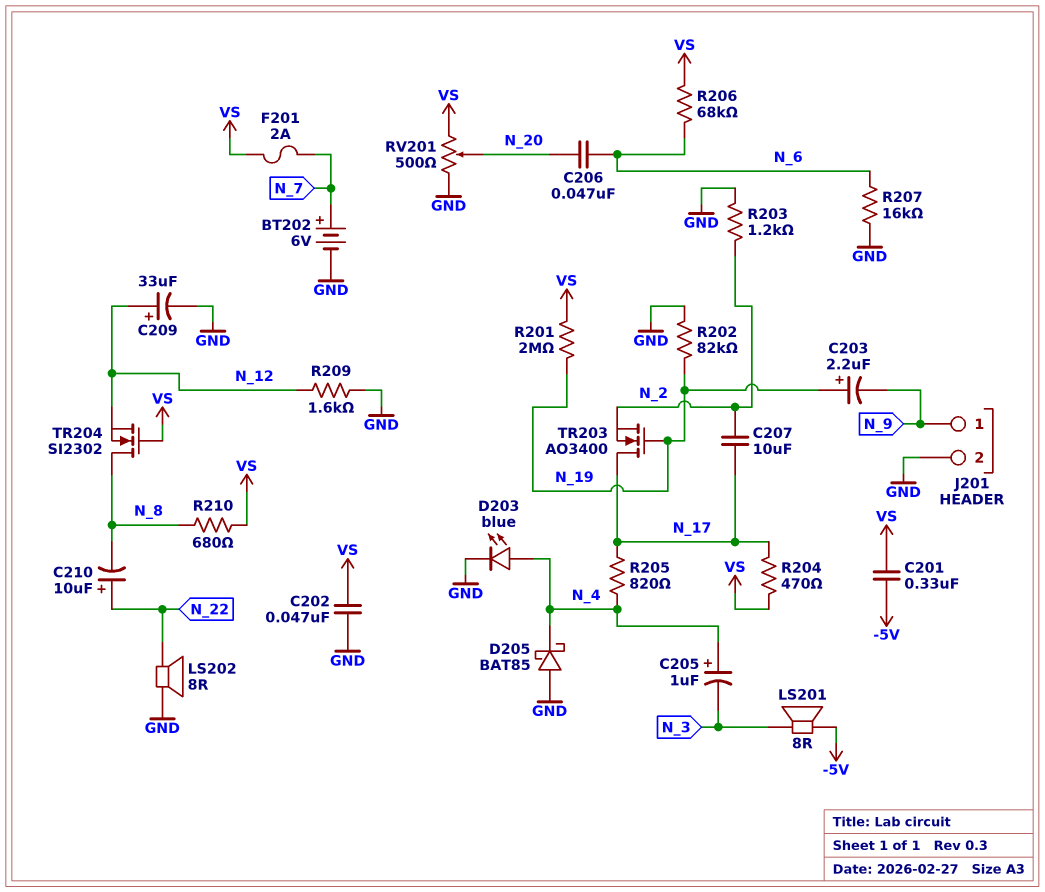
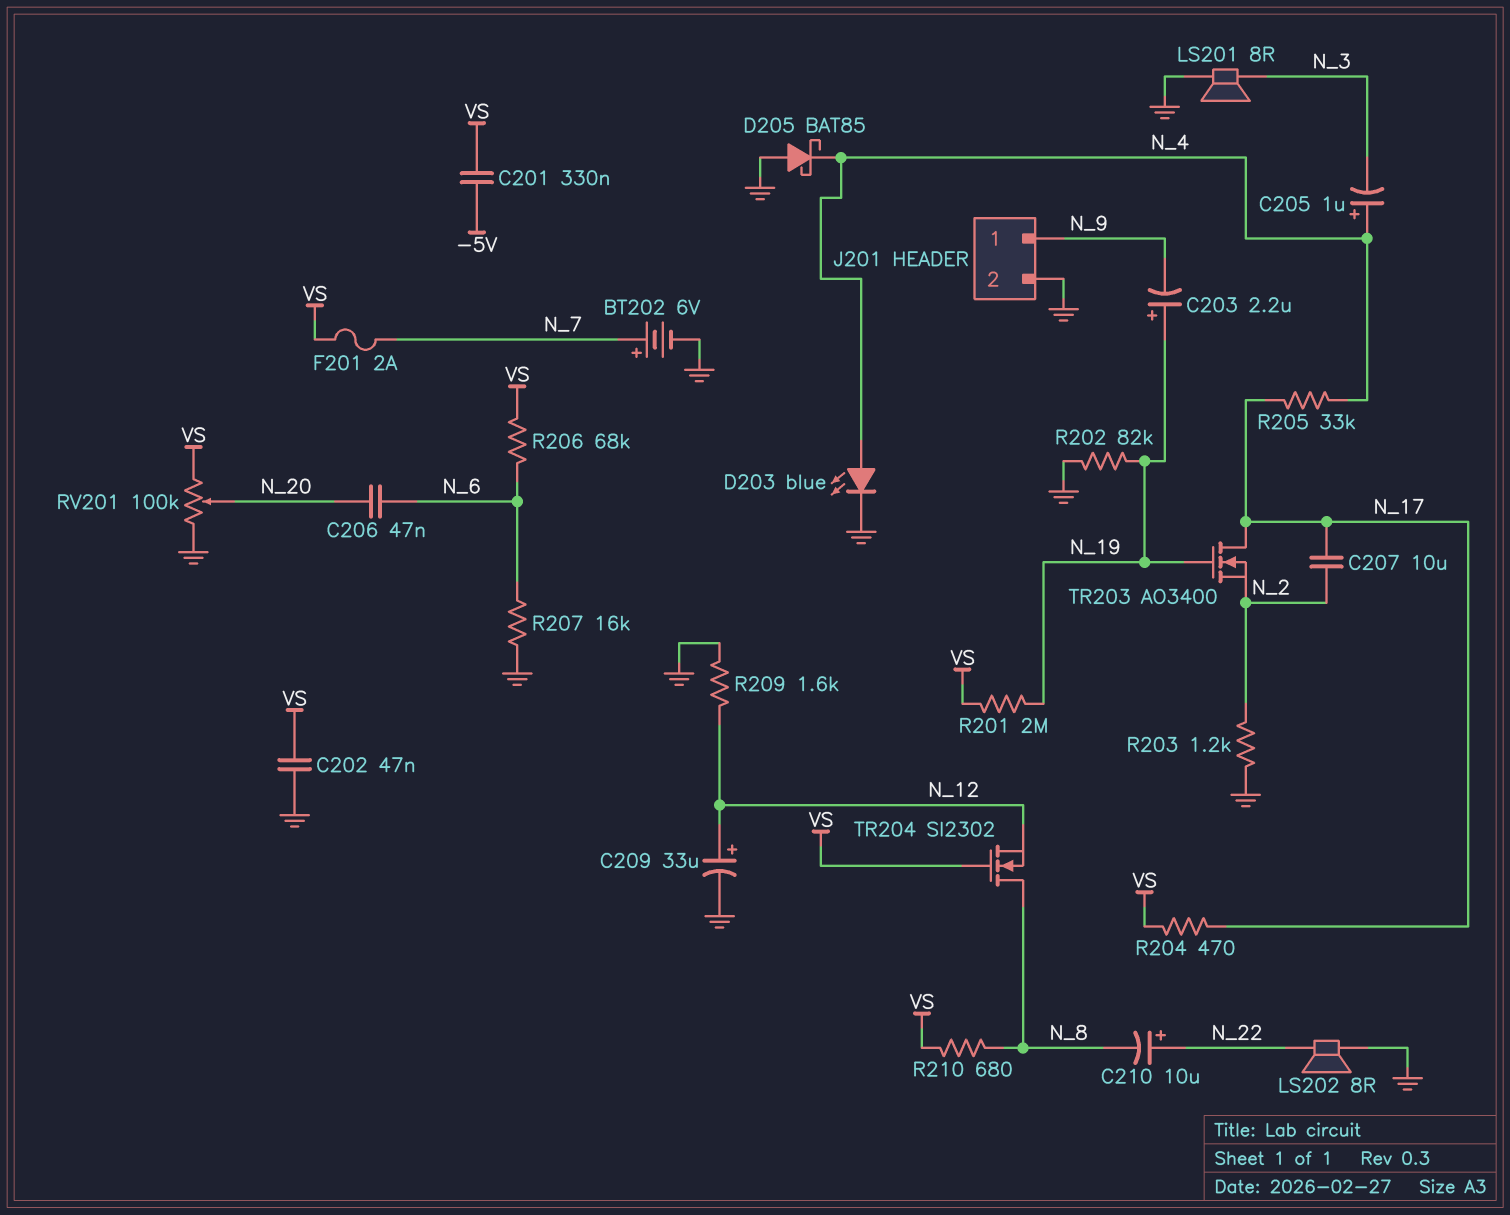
LS201: speaker 8R (-5V, N_3) -> speaker 8R (GND, N_3)
R205: 820 (N_4, N_17) -> 33k (N_4, N_17)
RV201: 500 (GND, VS, wiper N_20) -> 100k (GND, VS, wiper N_20)

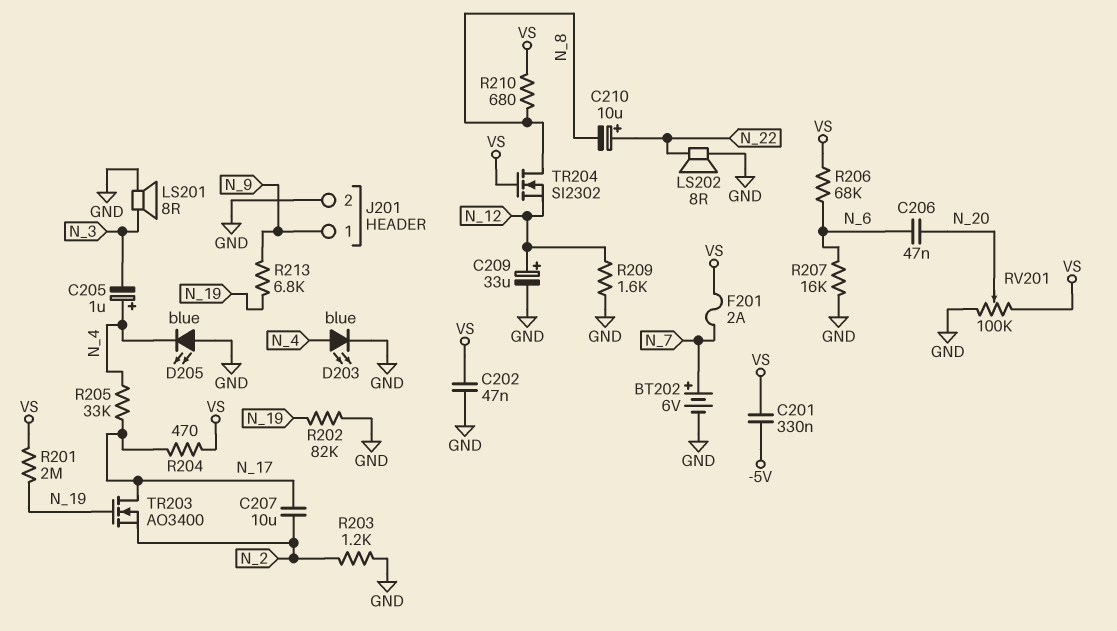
C203: 2.2uF (plus N_19, minus N_9) -> none
D205: schottky BAT85 (A GND, K N_4) -> LED blue (A GND, K N_4)
R213: none -> 6.8k (N_9, N_19)

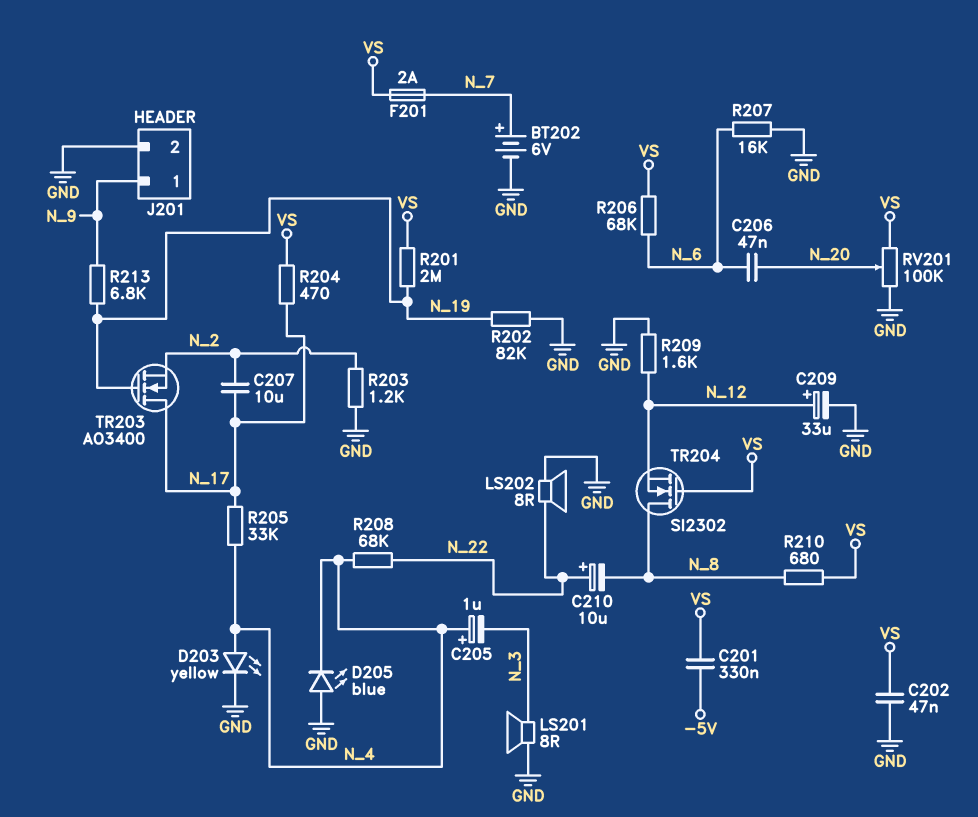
D203: LED blue (A N_4, K GND) -> LED yellow (A N_4, K GND)
R208: none -> 68k (N_4, N_22)

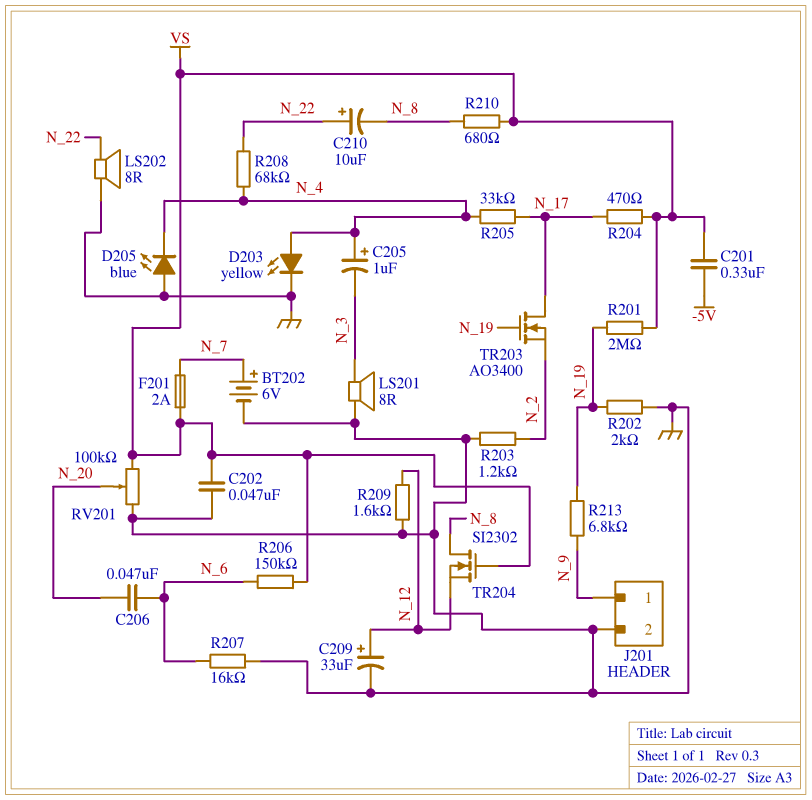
C207: 10uF (N_2, N_17) -> none
R202: 82k (GND, N_19) -> 2k (GND, N_19)
R206: 68k (N_6, VS) -> 150k (N_6, VS)

